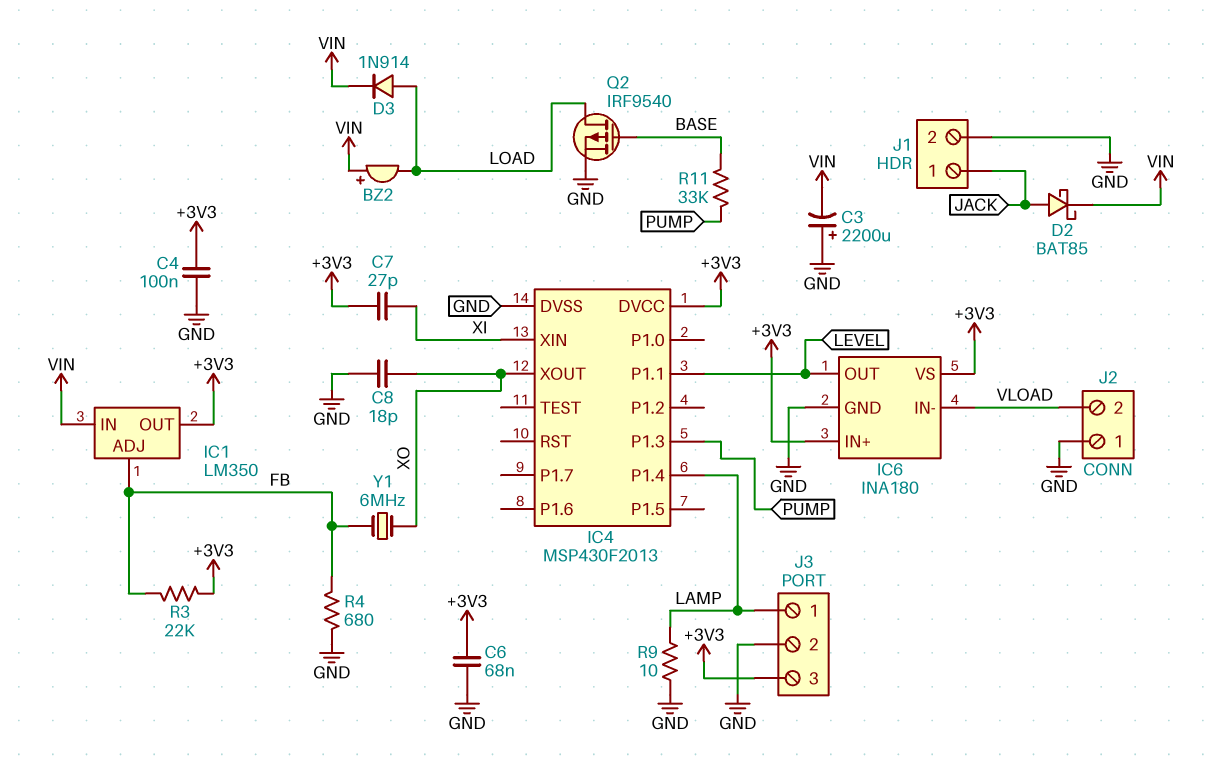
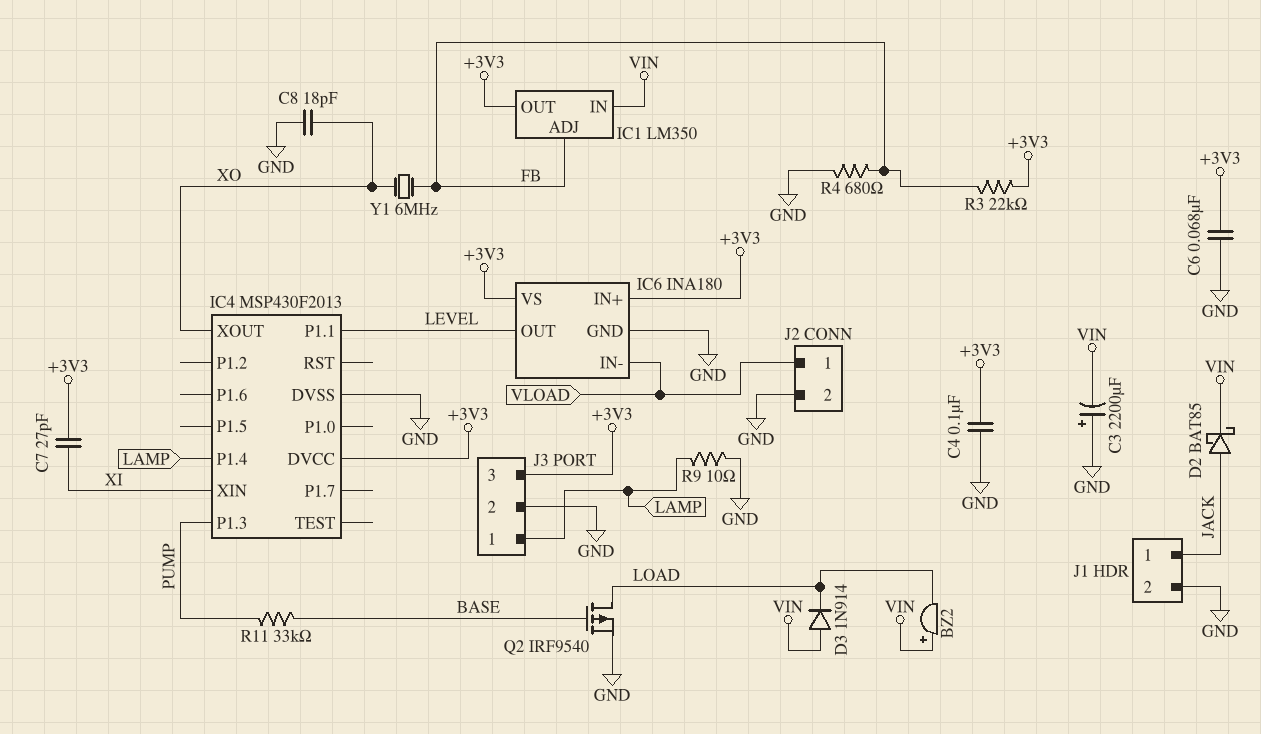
D3: diode 1N914 (A LOAD, K VIN) -> diode 1N914 (A VIN, K LOAD)
J2 pin 1: GND -> VLOAD
J2 pin 2: VLOAD -> GND

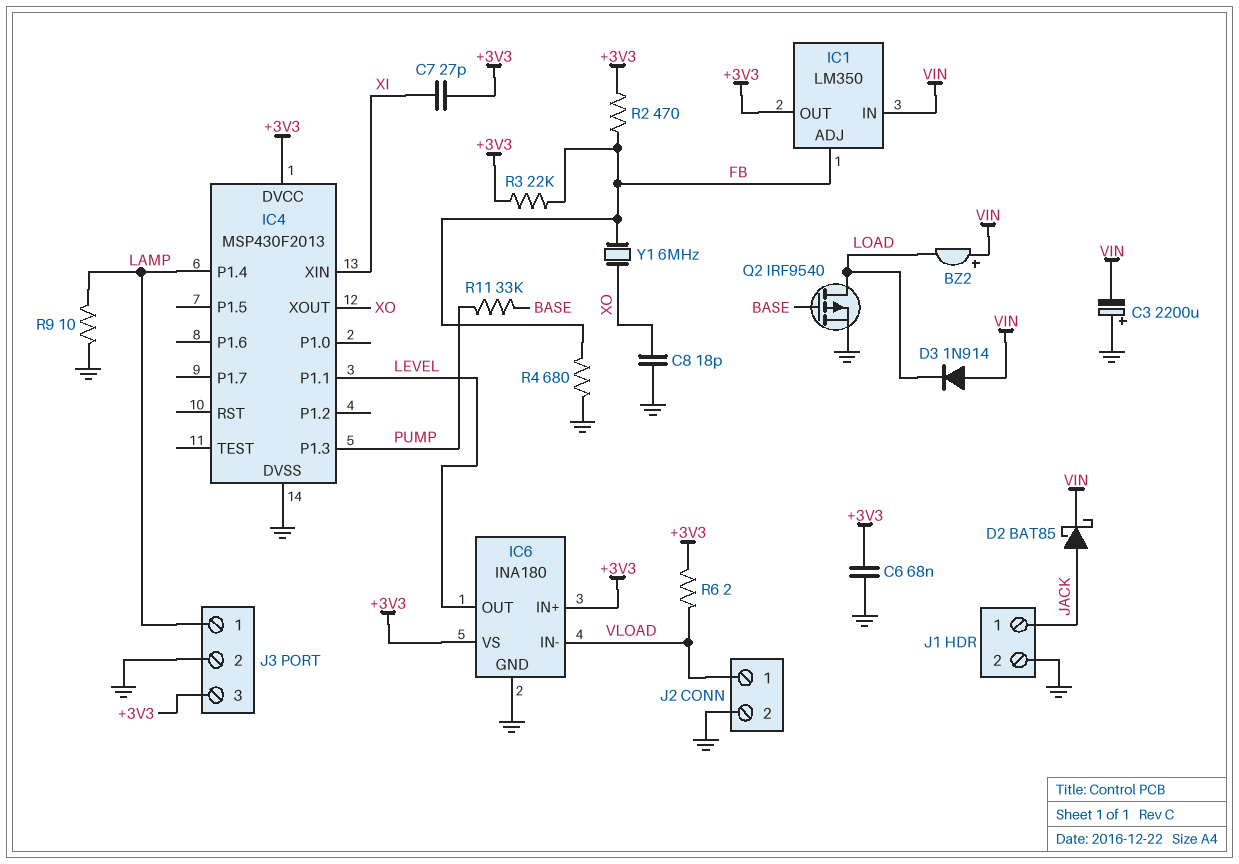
C4: 100nF (+3V3, GND) -> none
R2: none -> 470 (+3V3, FB)
R6: none -> 2 (+3V3, VLOAD)

